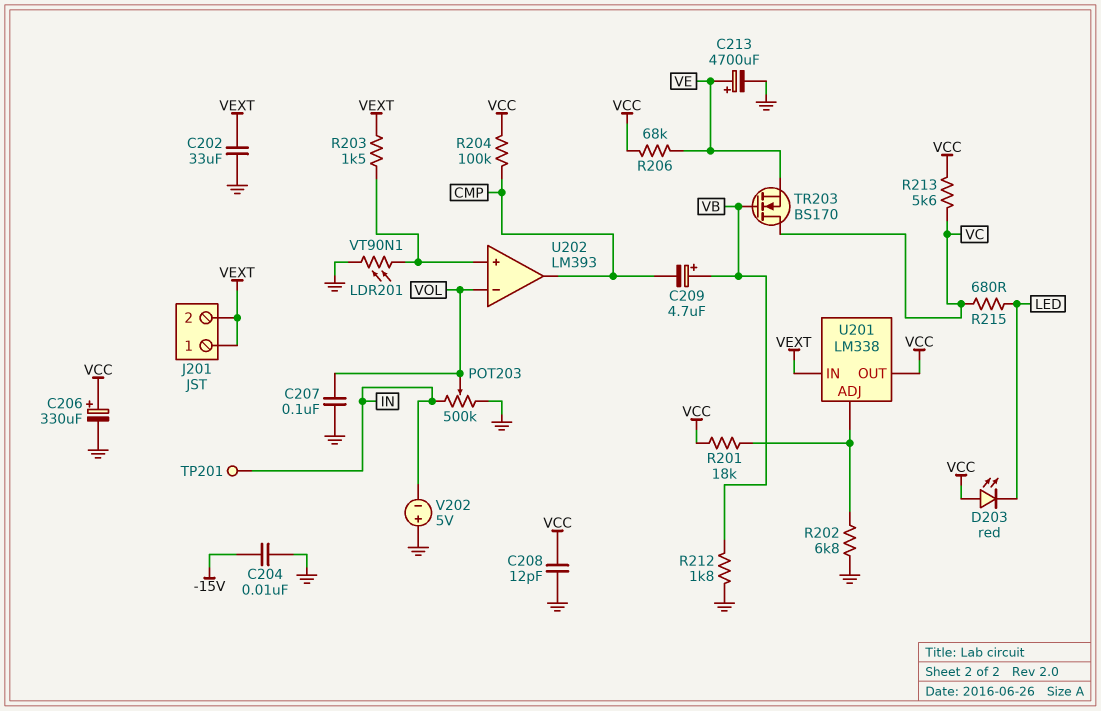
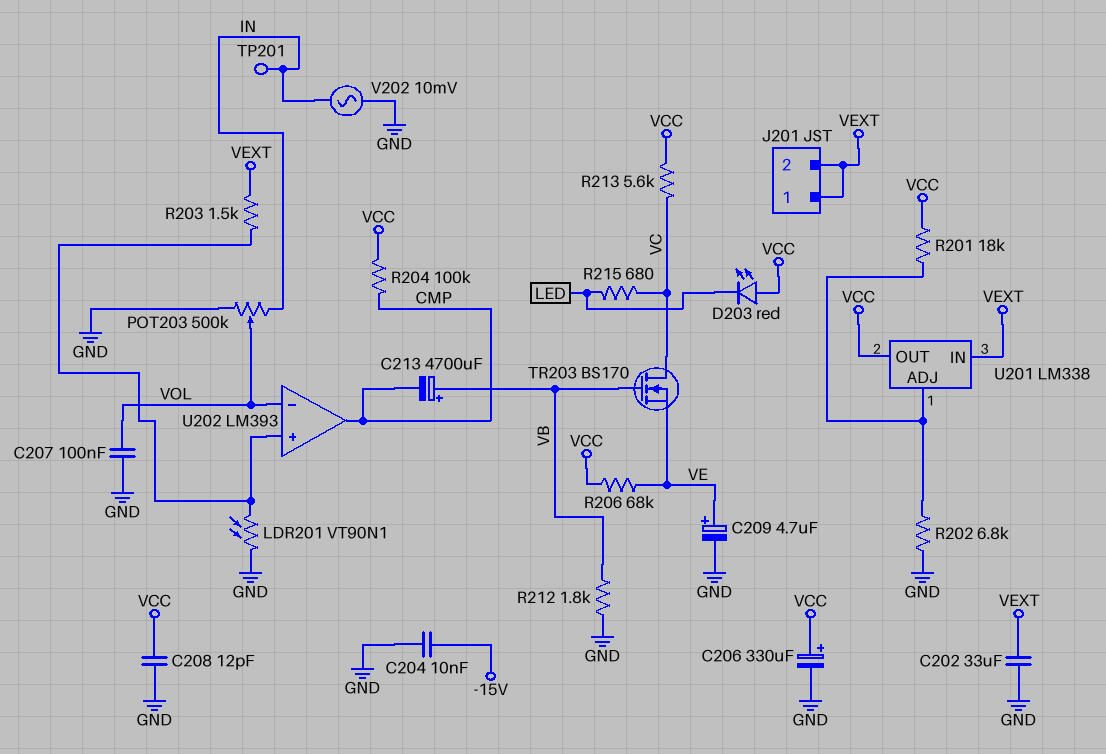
C209: 4.7uF (plus VB, minus CMP) -> 4.7uF (plus VE, minus GND)
C213: 4700uF (plus VE, minus GND) -> 4700uF (plus VB, minus CMP)
V202: 5V (plus GND, minus IN) -> AC 10mV (GND, IN)

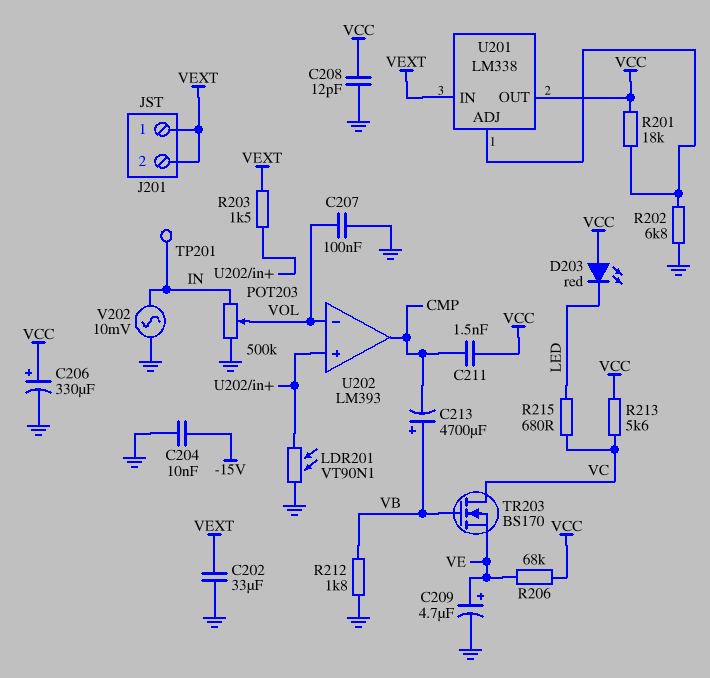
C211: none -> 1.5nF (CMP, VCC)
R204: 100k (CMP, VCC) -> none

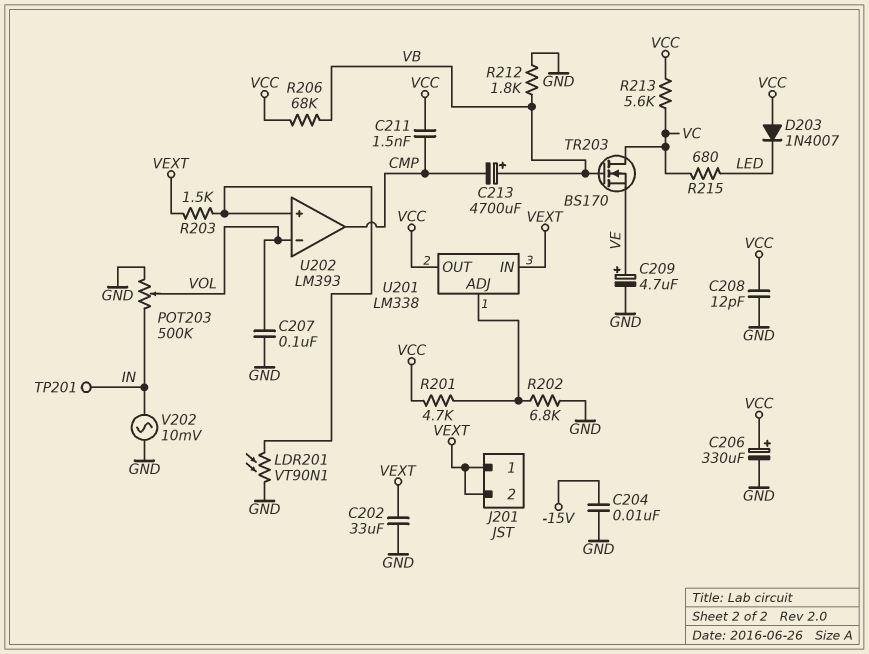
D203: LED red (A VCC, K LED) -> diode 1N4007 (A VCC, K LED)
R201: 18k (U201/ADJ, VCC) -> 4.7k (U201/ADJ, VCC)
R206: 68k (VCC, VE) -> 68k (VB, VCC)

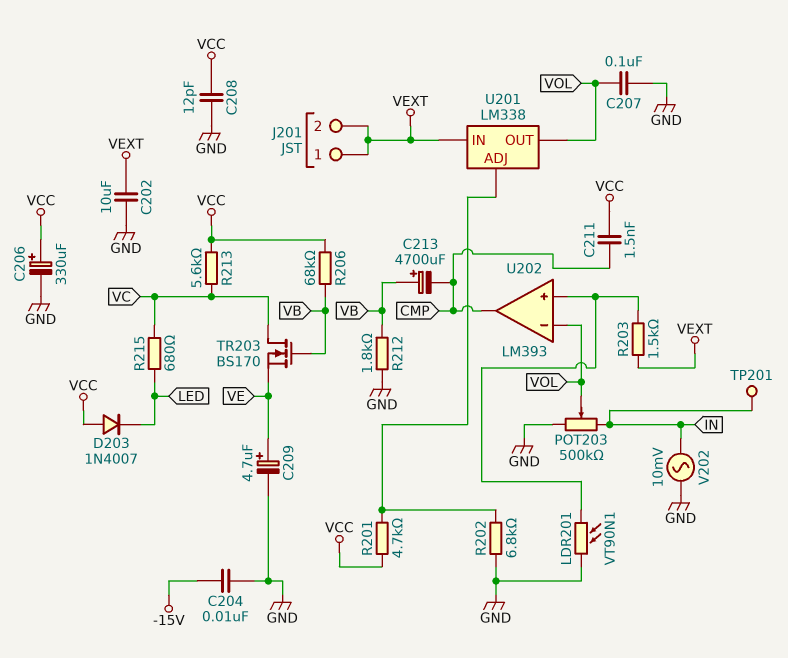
C202: 33uF (GND, VEXT) -> 10uF (GND, VEXT)
U201 pin OUT: VCC -> VOL

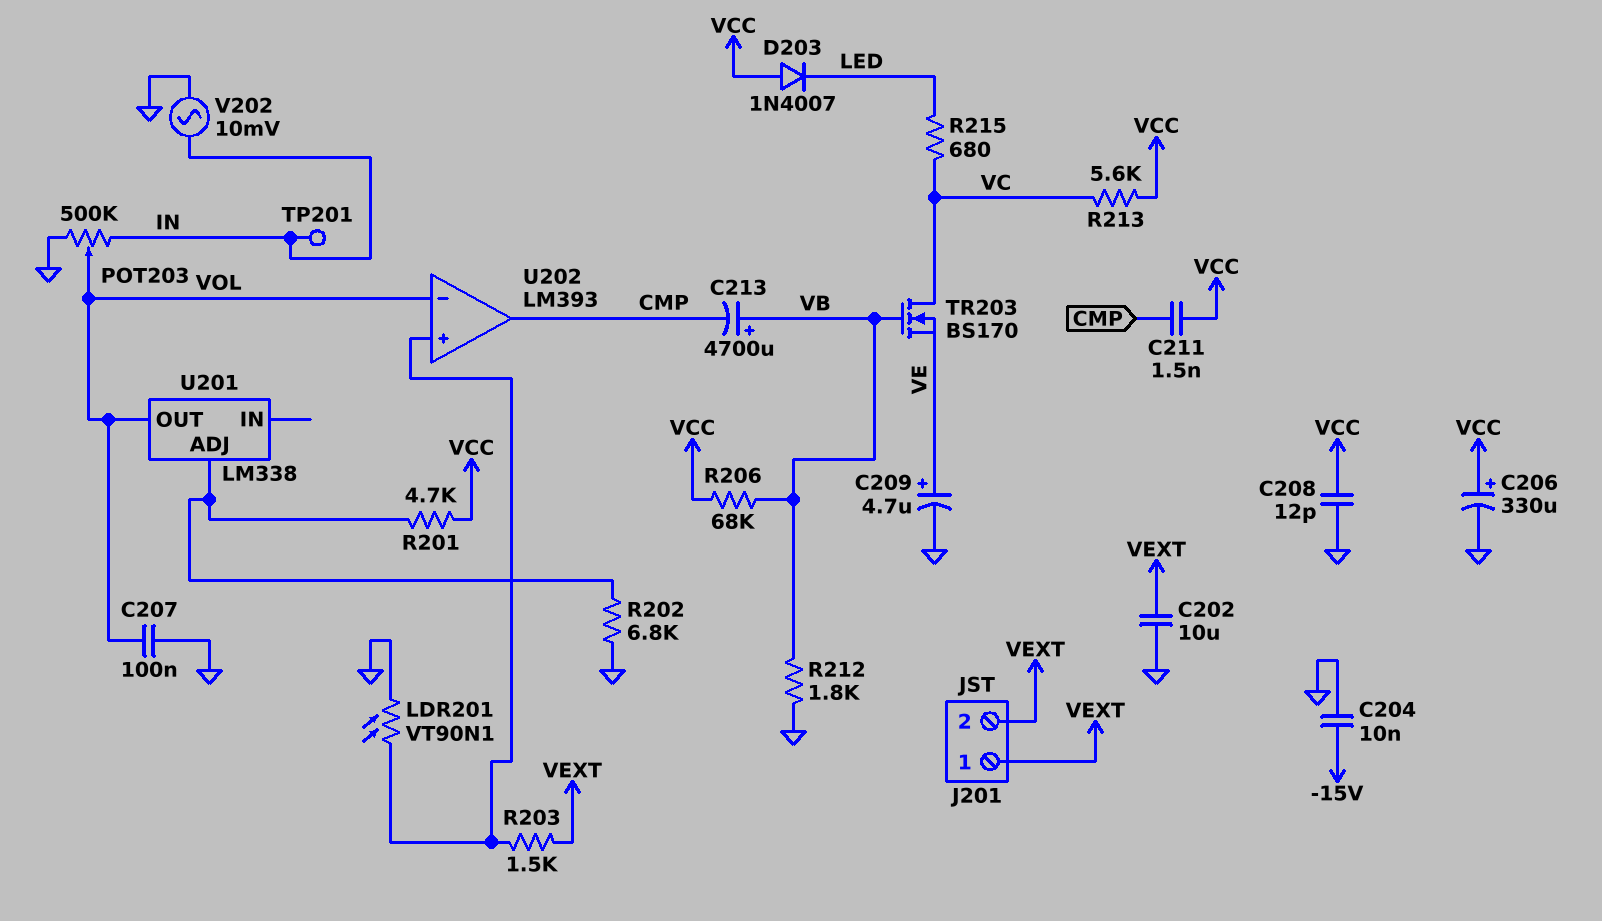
U201 pin IN: VEXT -> none

